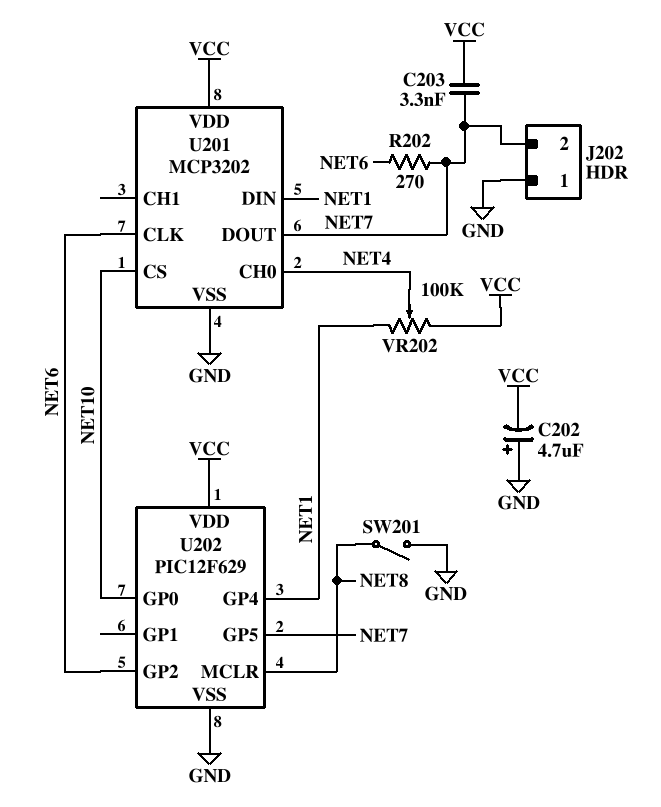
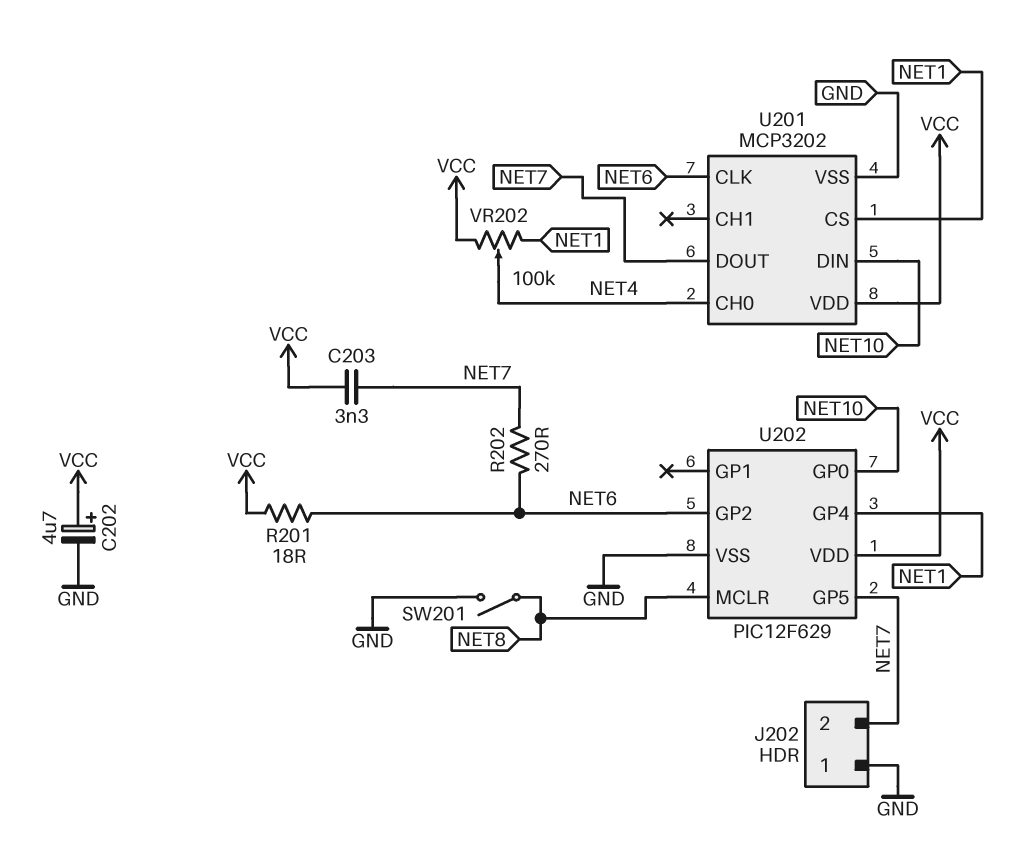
C202: 4.7uF (plus GND, minus VCC) -> 4.7uF (plus VCC, minus GND)
R201: none -> 18 (NET6, VCC)
U201 pin CS: NET10 -> NET1
U201 pin DIN: NET1 -> NET10

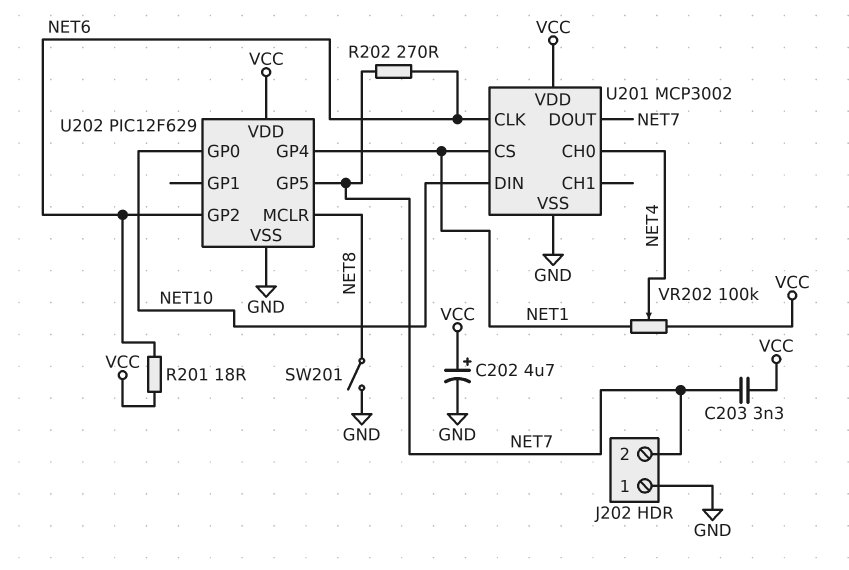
U201: MCP3202 -> MCP3002

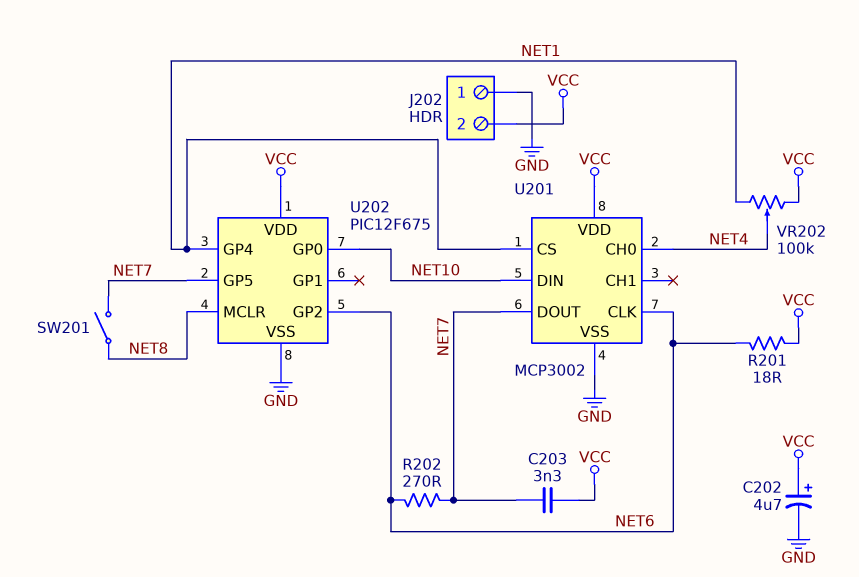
J202 pin 2: NET7 -> VCC
SW201: switch (GND, NET8) -> switch (NET7, NET8)
U202: PIC12F629 -> PIC12F675

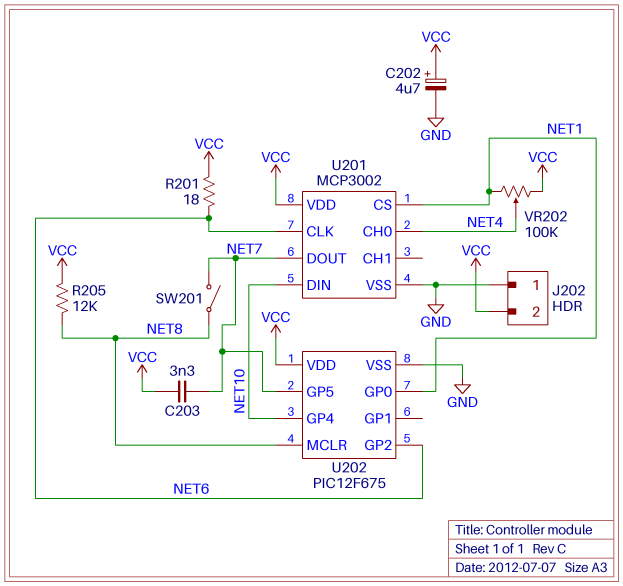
R202: 270 (NET6, NET7) -> none
R205: none -> 12k (NET8, VCC)
U202 pin GP0: NET10 -> NET1
U202 pin GP4: NET1 -> NET10

